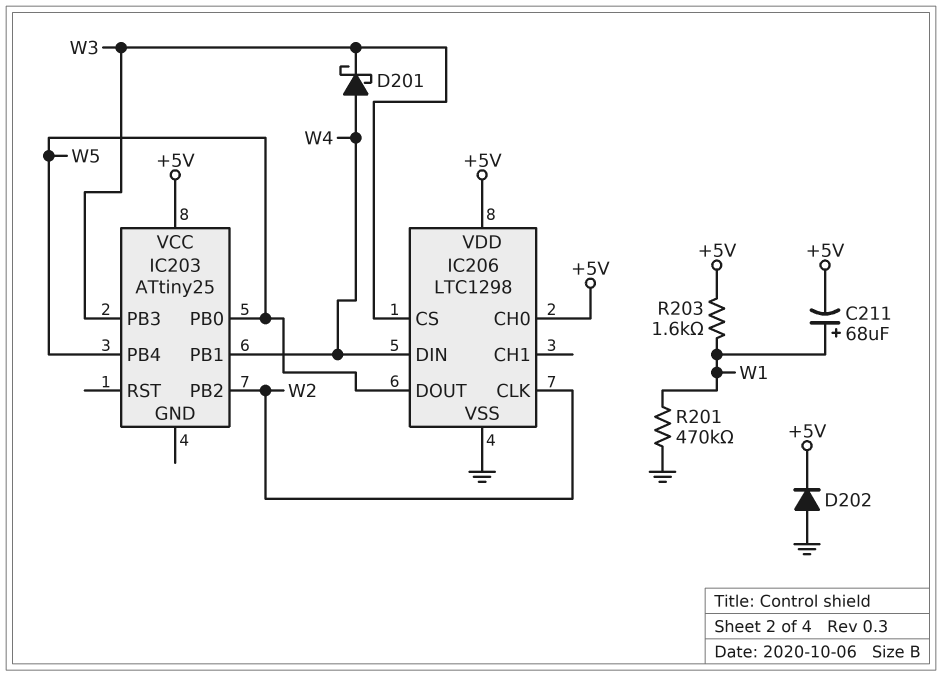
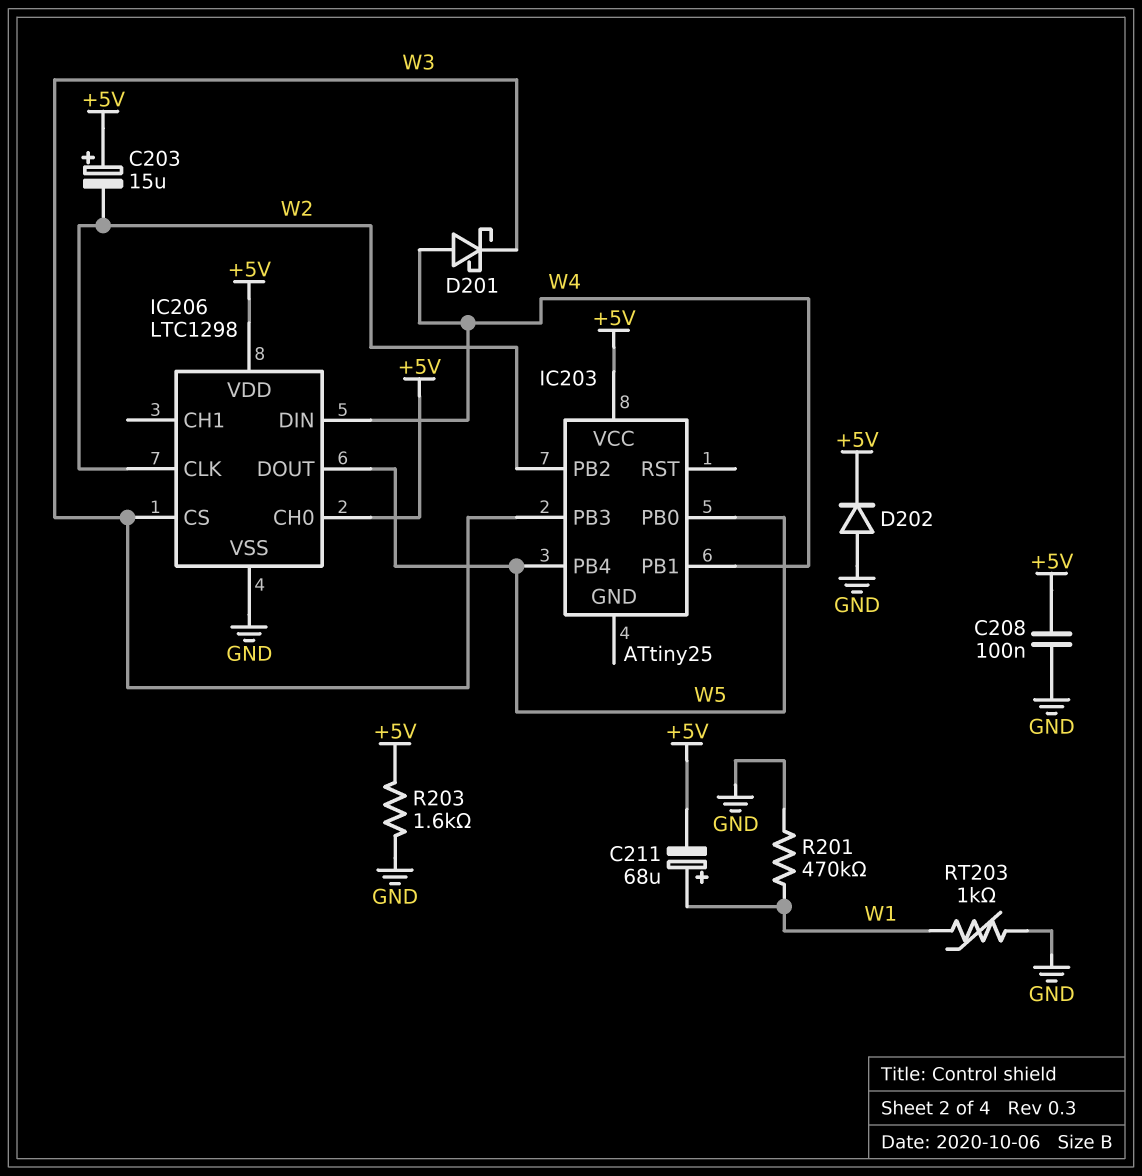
C203: none -> 15uF (plus +5V, minus W2)
C208: none -> 100nF (+5V, GND)
R203: 1.6k (+5V, W1) -> 1.6k (+5V, GND)
RT203: none -> 1k (GND, W1)

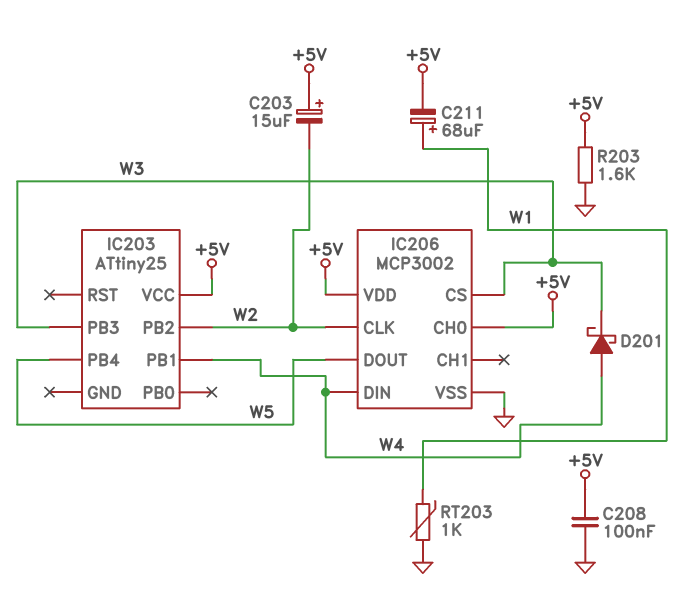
D202: diode (A GND, K +5V) -> none
IC203 pin PB0: W5 -> none
IC206: LTC1298 -> MCP3002
R201: 470k (GND, W1) -> none

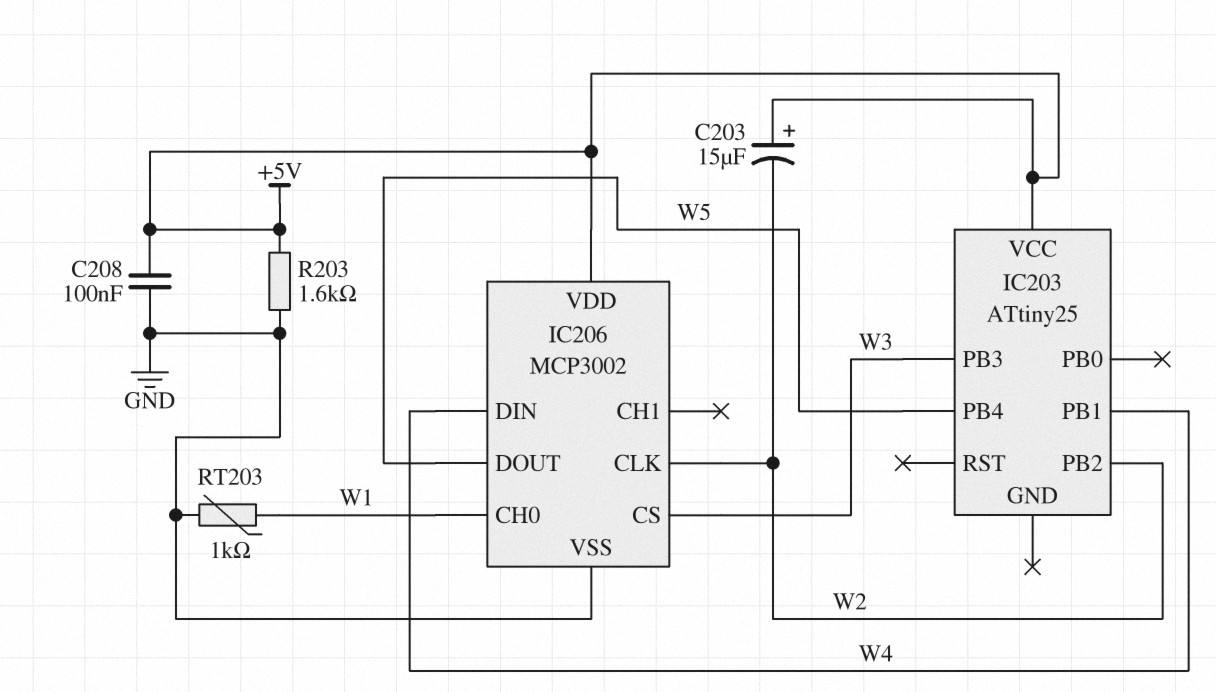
C211: 68uF (plus W1, minus +5V) -> none
D201: schottky (A W4, K W3) -> none
IC206 pin CH0: +5V -> W1

